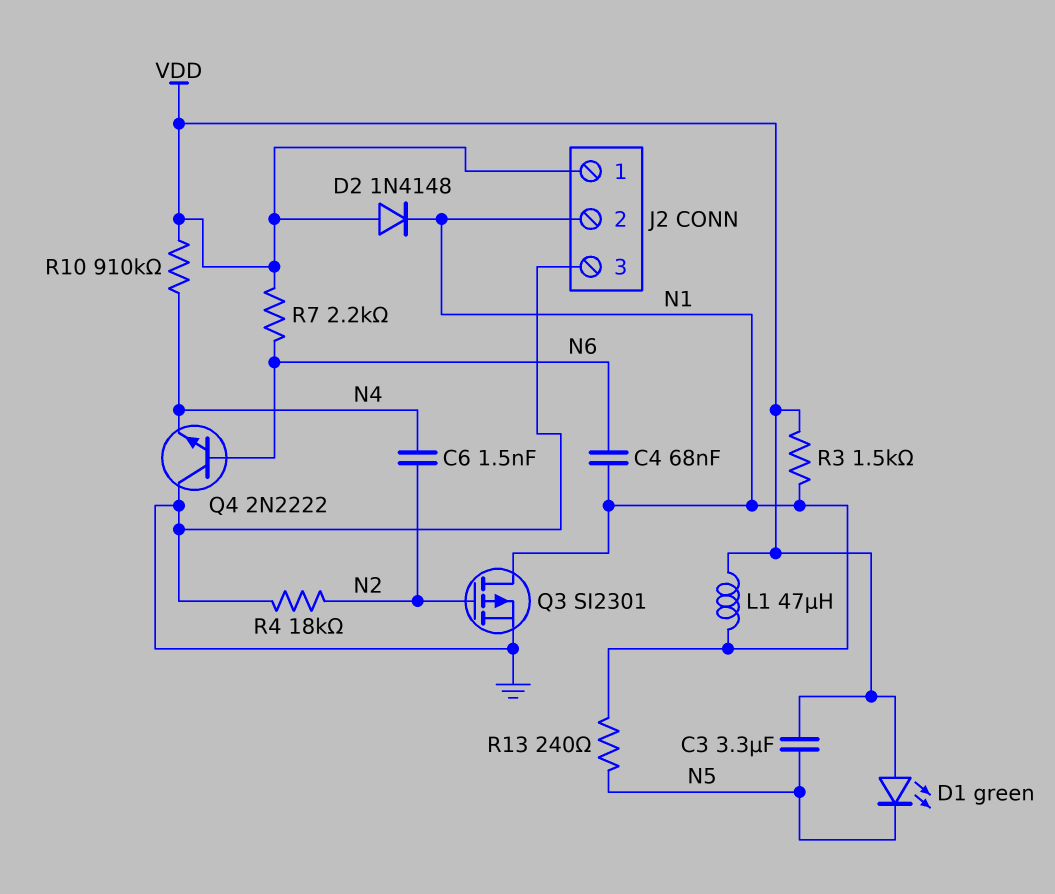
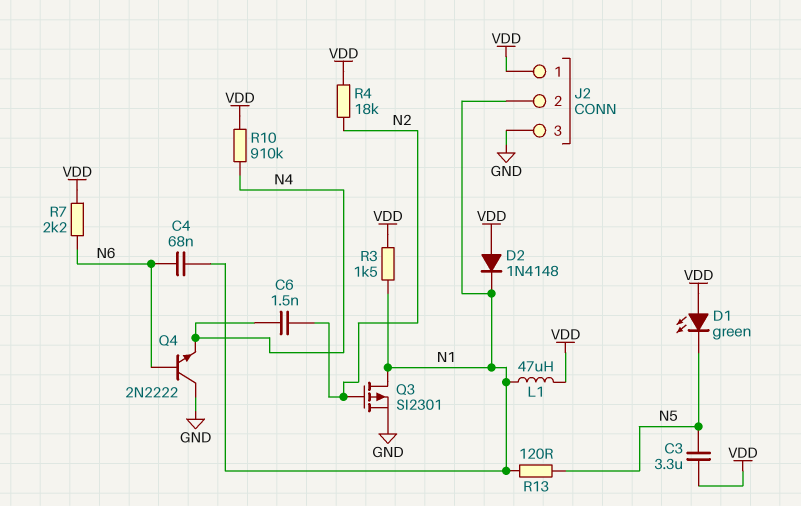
R4: 18k (GND, N2) -> 18k (N2, VDD)
R13: 240 (N1, N5) -> 120 (N1, N5)

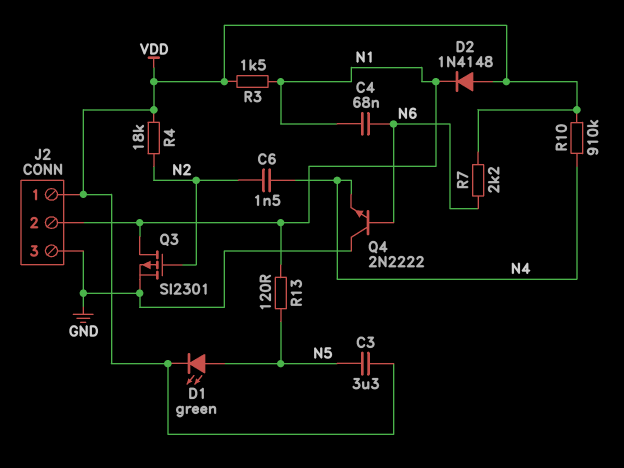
D1: LED green (A VDD, K N5) -> LED green (A N5, K VDD)
L1: 47uH (N1, VDD) -> none

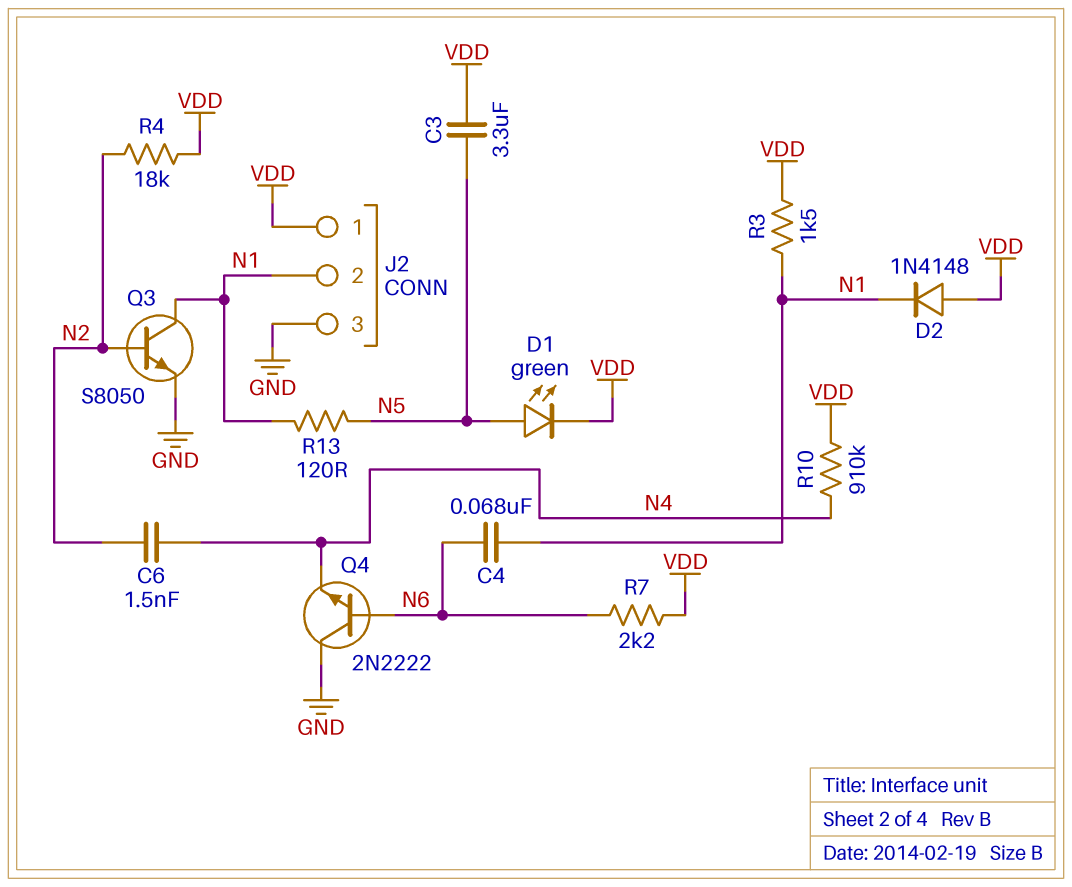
Q3: PMOS SI2301 (G N2, D N1, S GND) -> NPN S8050 (B N2, C N1, E GND)

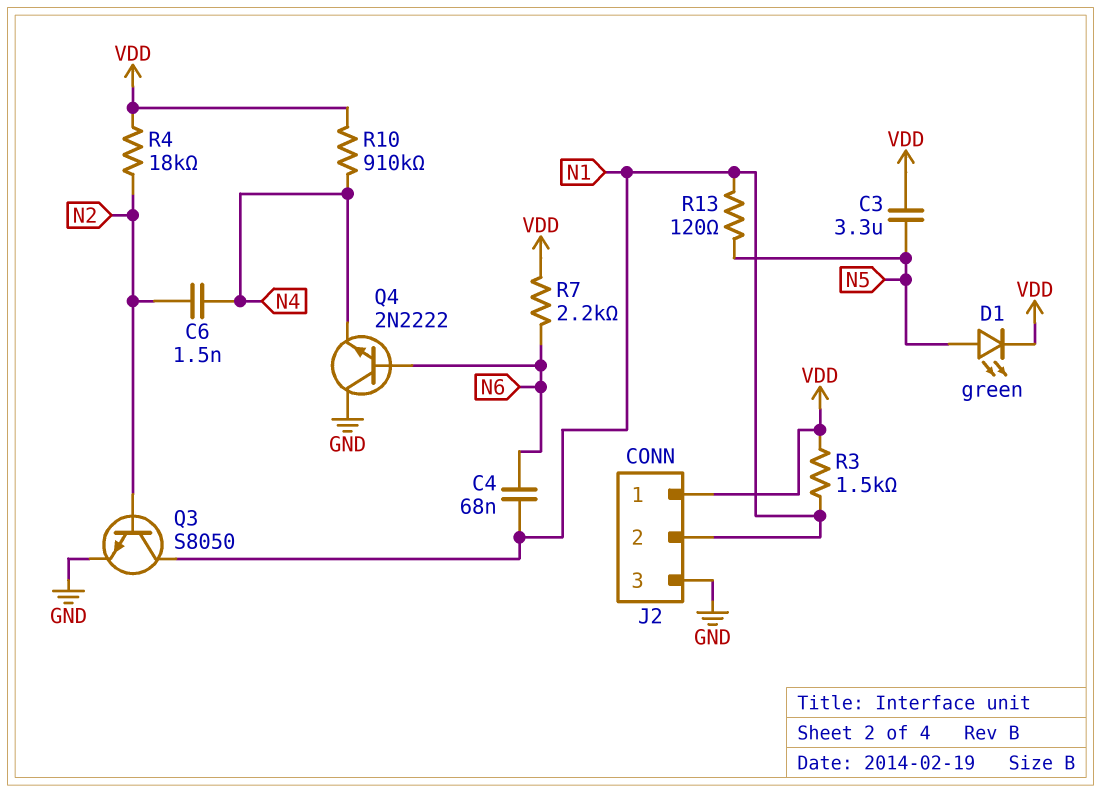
D2: diode 1N4148 (A VDD, K N1) -> none

